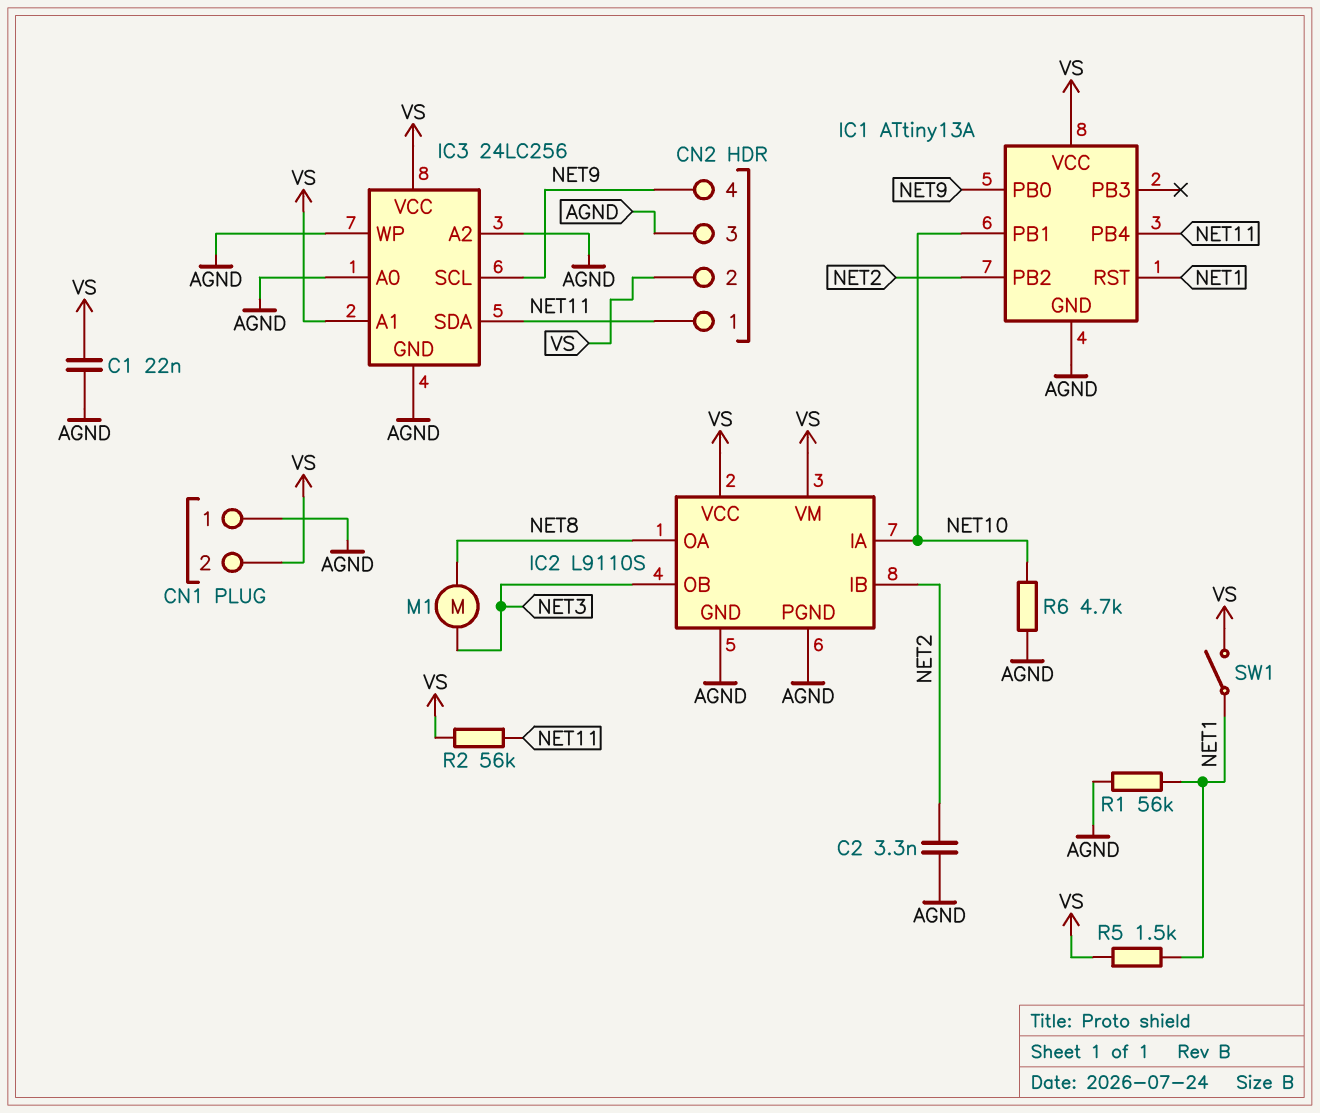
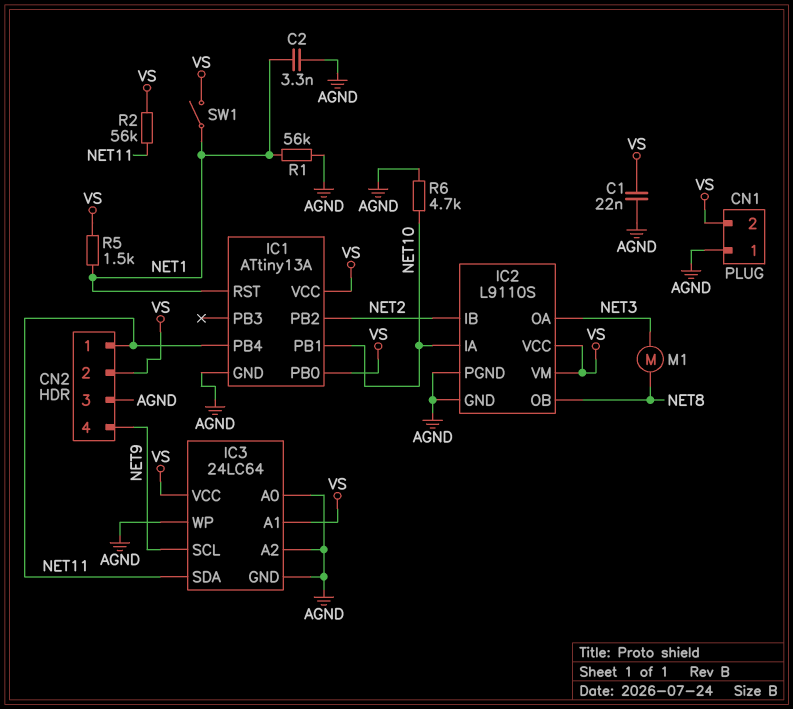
C2: 3.3nF (AGND, NET2) -> 3.3nF (AGND, NET1)
IC1 pin PB0: NET9 -> VS
IC2 pin OA: NET8 -> NET3
IC2 pin OB: NET3 -> NET8
IC3: 24LC256 -> 24LC64

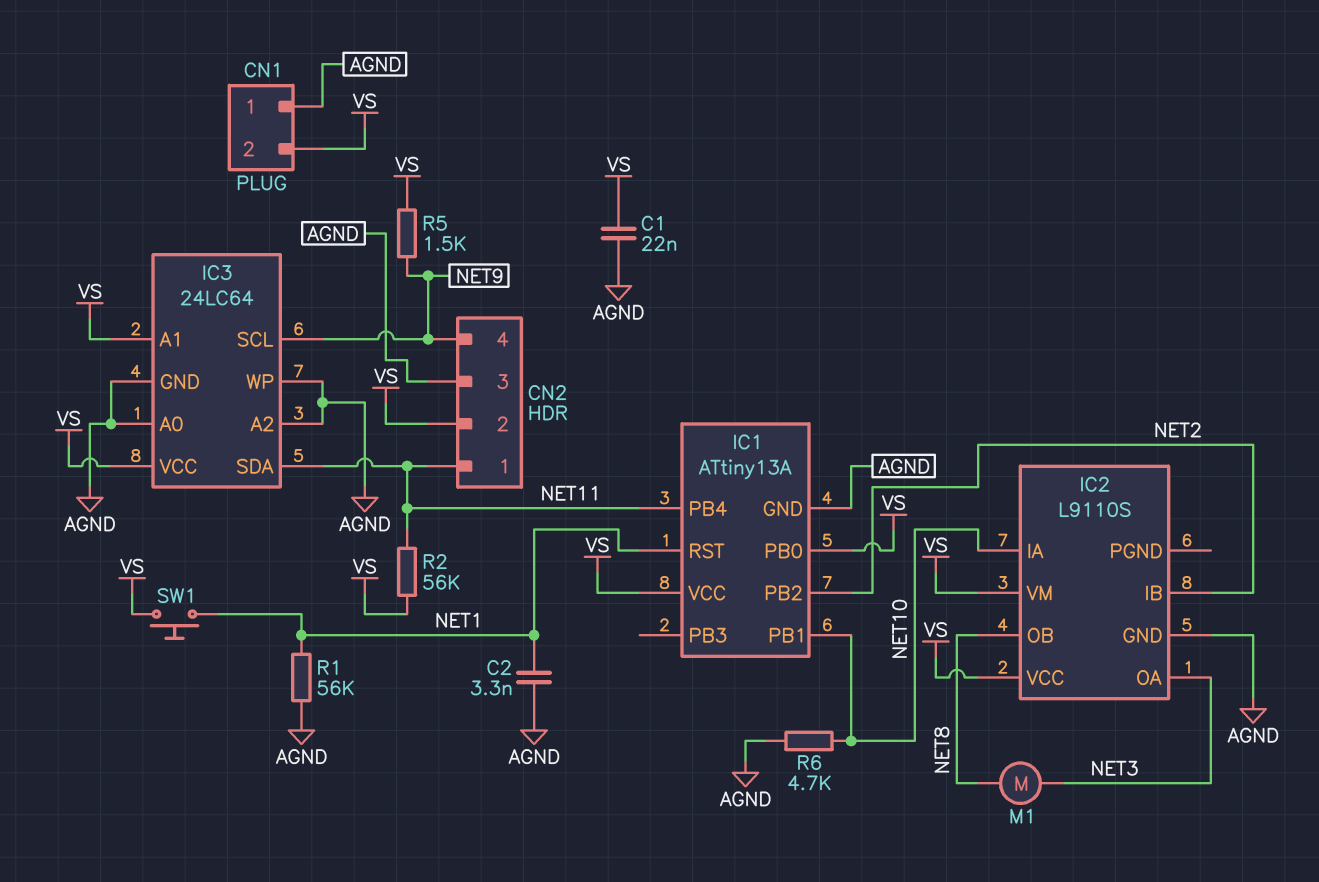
IC2 pin PGND: AGND -> none
R5: 1.5k (NET1, VS) -> 1.5k (NET9, VS)
SW1: switch (NET1, VS) -> button (NET1, VS)

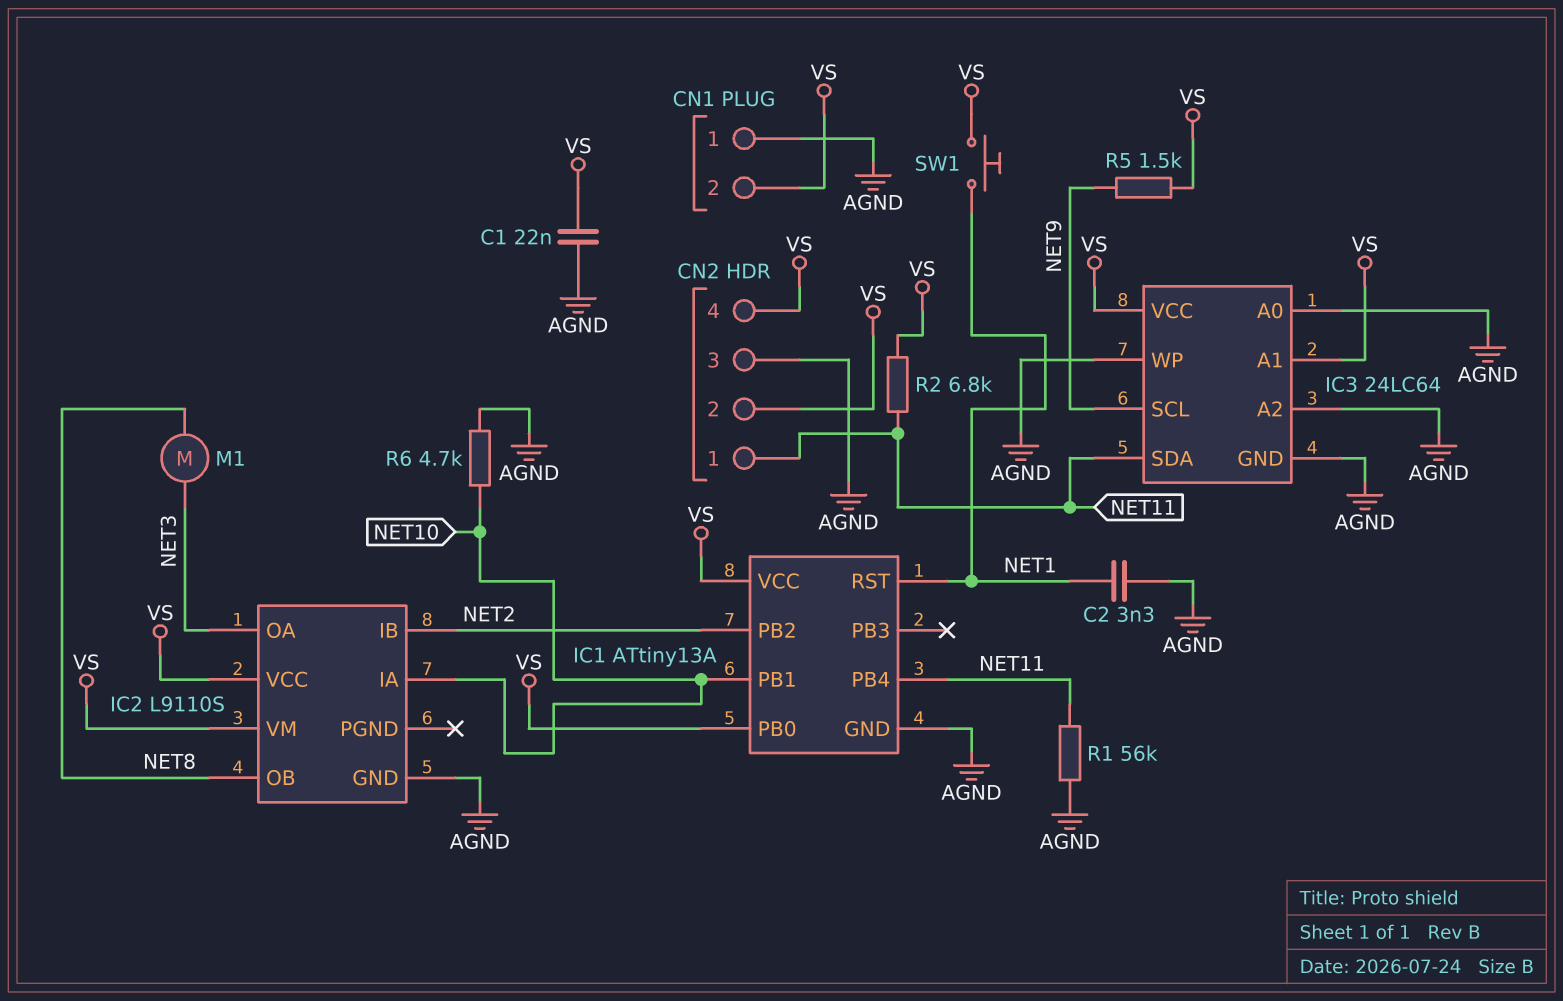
CN2 pin 4: NET9 -> VS
R1: 56k (AGND, NET1) -> 56k (AGND, NET11)
R2: 56k (NET11, VS) -> 6.8k (NET11, VS)

